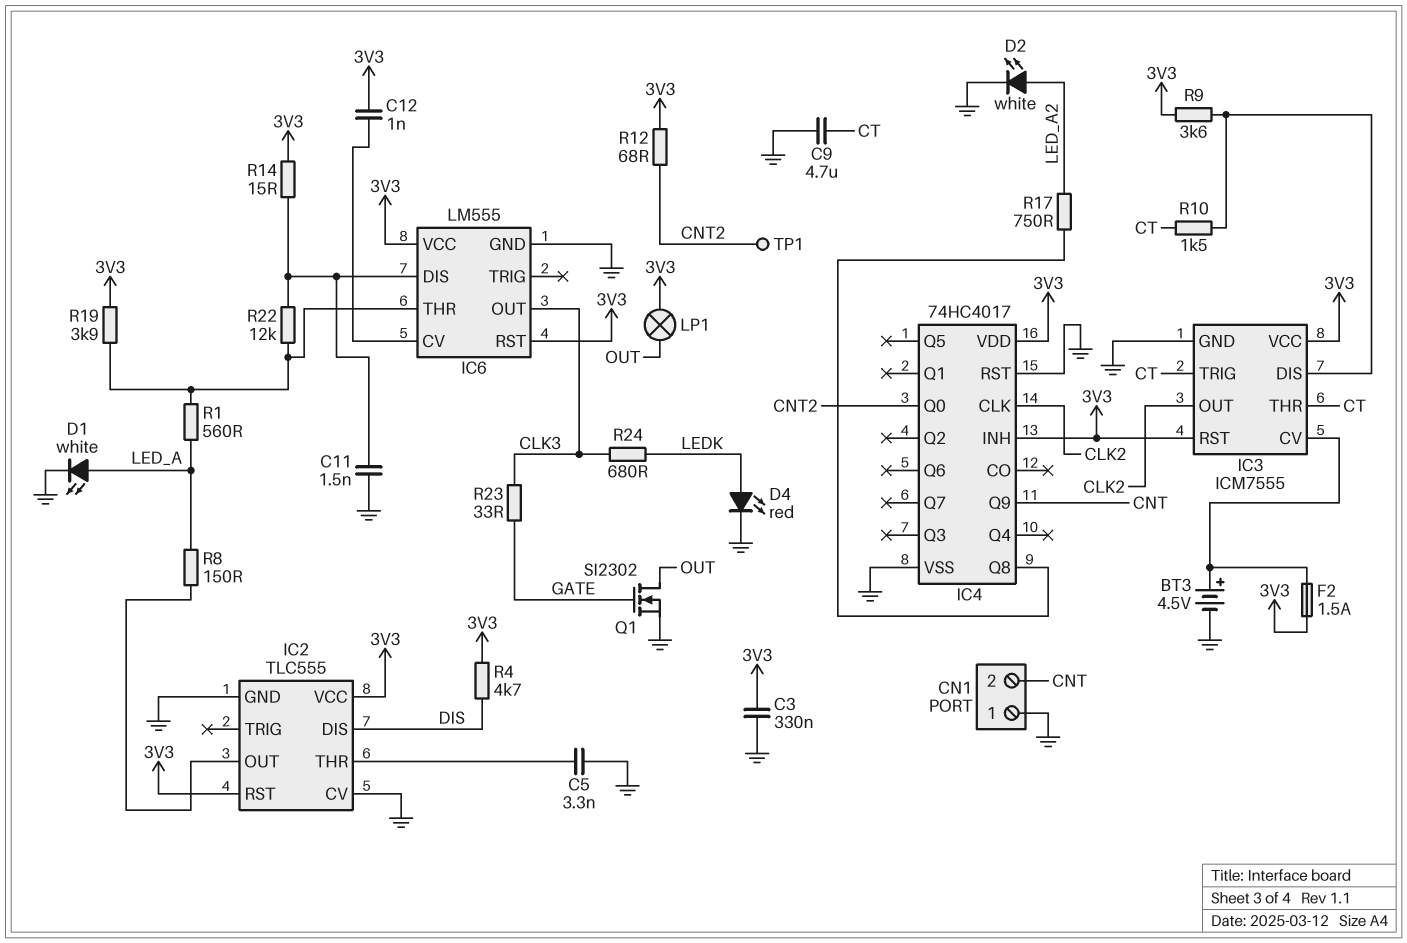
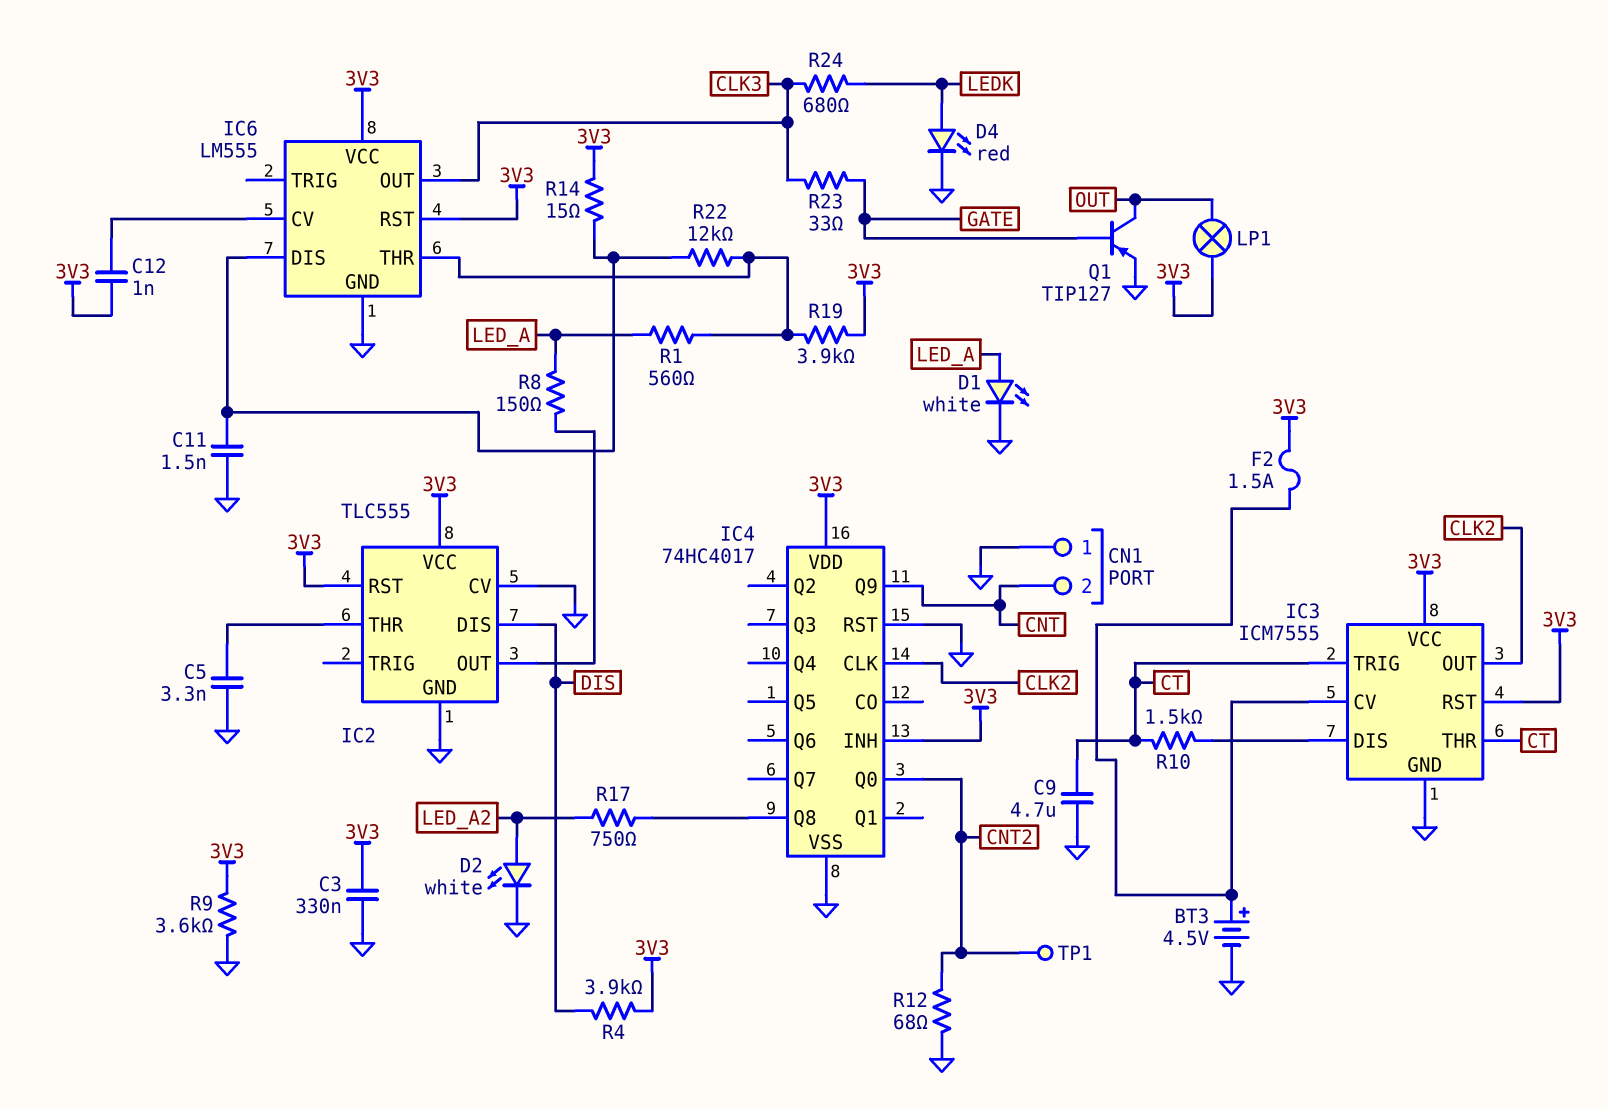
Q1: NMOS SI2302 (G GATE, D OUT, S GND) -> PNP TIP127 (B GATE, C OUT, E GND)
R4: 4.7k (3V3, DIS) -> 3.9k (3V3, DIS)
R9: 3.6k (3V3, IC3/DIS) -> 3.6k (3V3, GND)
R12: 68 (3V3, CNT2) -> 68 (CNT2, GND)

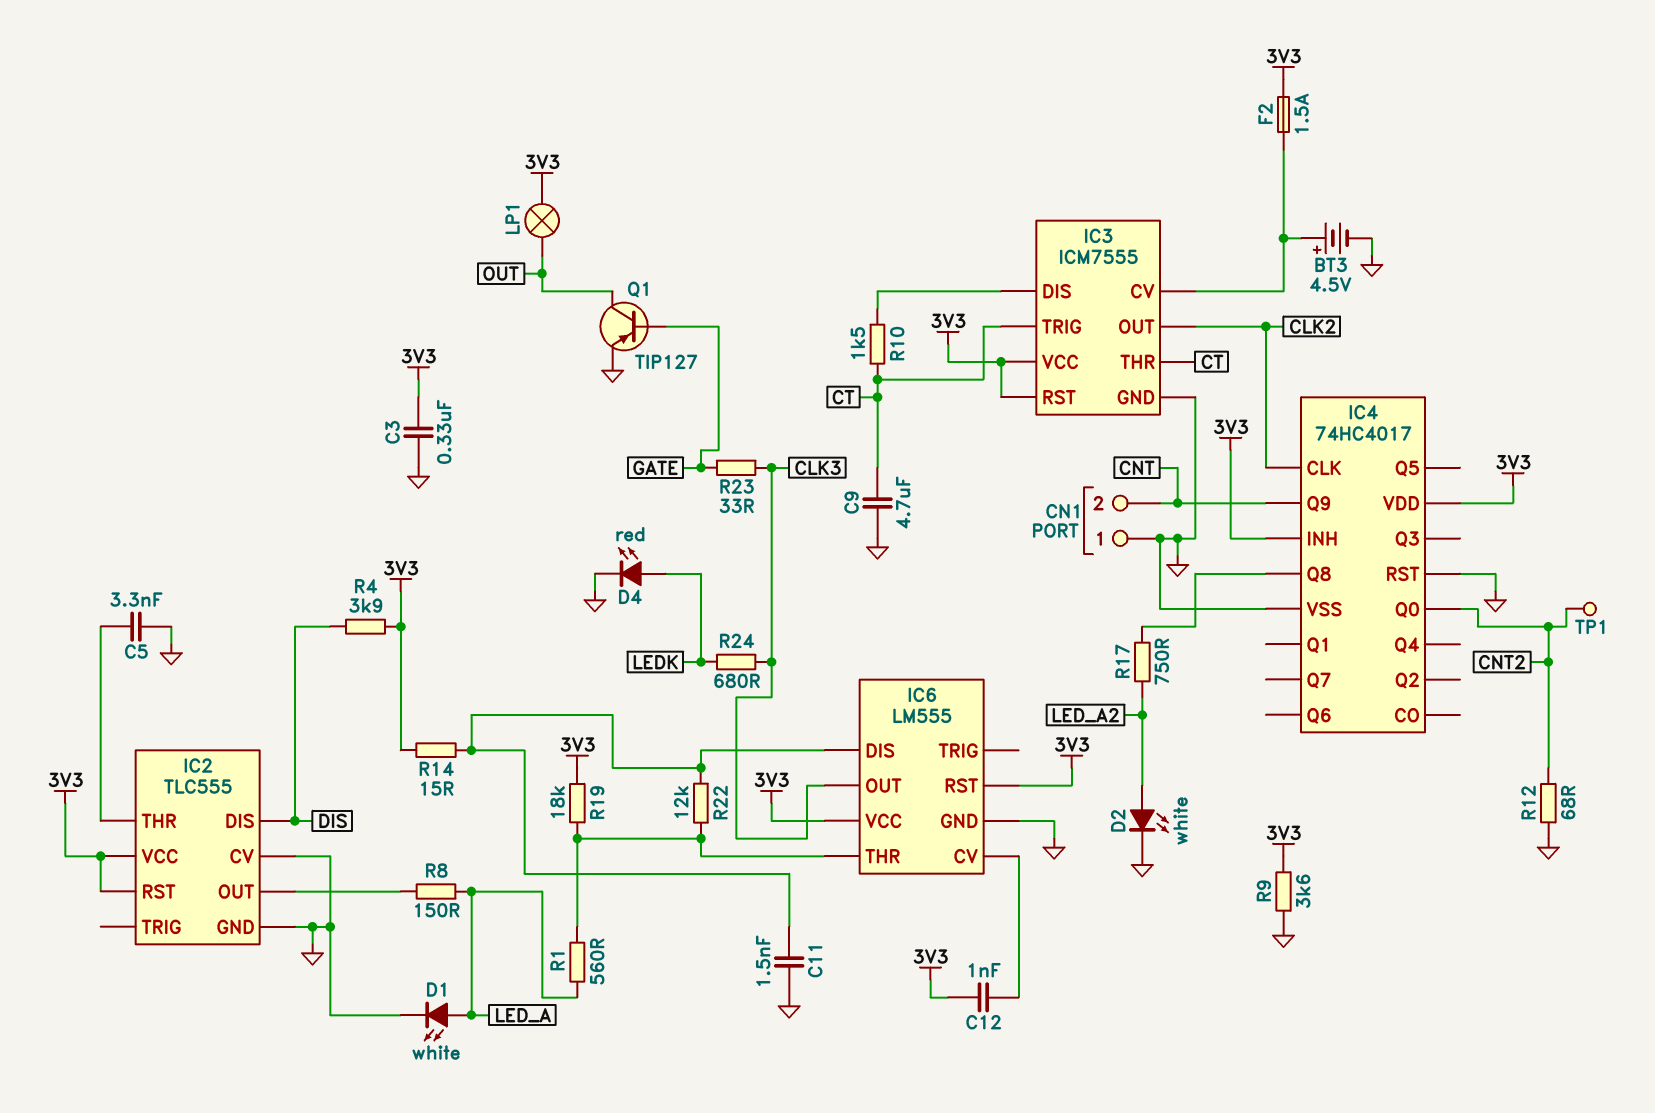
R19: 3.9k (3V3, IC6/THR) -> 18k (3V3, IC6/THR)

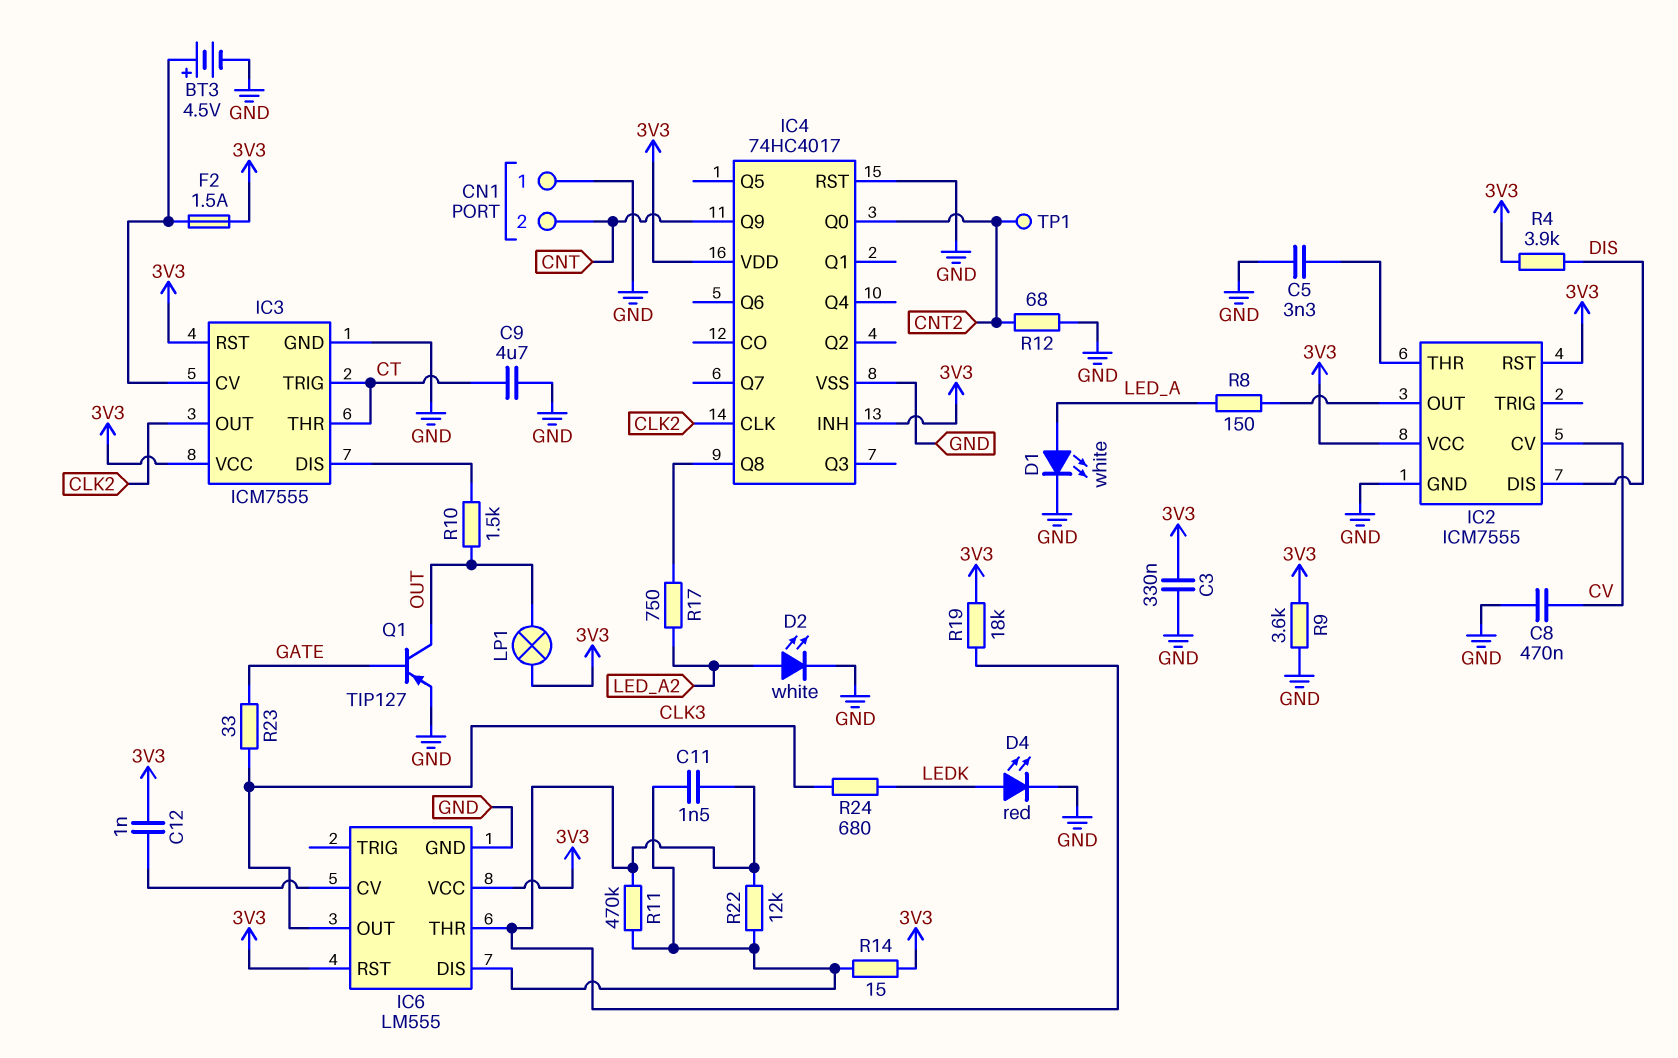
C8: none -> 470nF (CV, GND)
C11: 1.5nF (GND, IC6/DIS) -> 1.5nF (IC6/DIS, IC6/THR)
IC2: TLC555 -> ICM7555
IC2 pin CV: GND -> CV
R1: 560 (IC6/THR, LED_A) -> none
R10: 1.5k (CT, IC3/DIS) -> 1.5k (IC3/DIS, OUT)
R11: none -> 470k (IC6/DIS, IC6/THR)

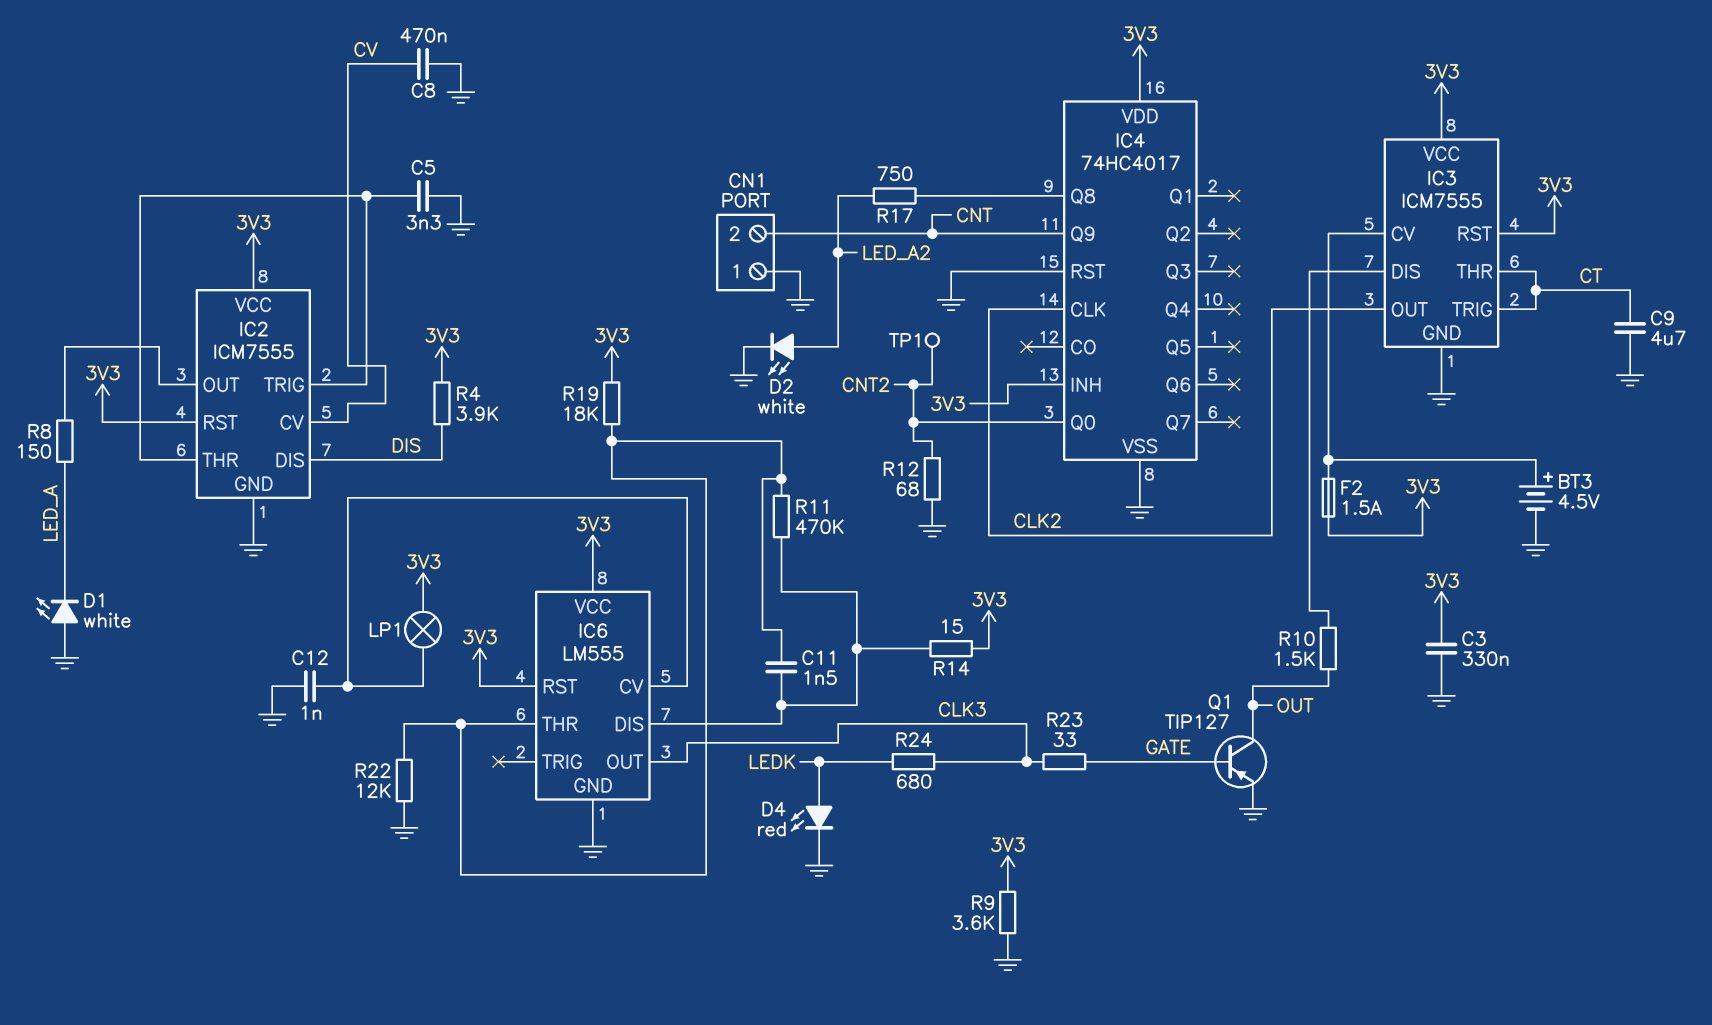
C12: 1nF (3V3, IC6/CV) -> 1nF (GND, IC6/CV)
D1: LED white (A LED_A, K GND) -> LED white (A GND, K LED_A)
IC2 pin TRIG: none -> IC2/THR
LP1: lamp (3V3, OUT) -> lamp (3V3, IC6/CV)
R22: 12k (IC6/DIS, IC6/THR) -> 12k (GND, IC6/THR)

